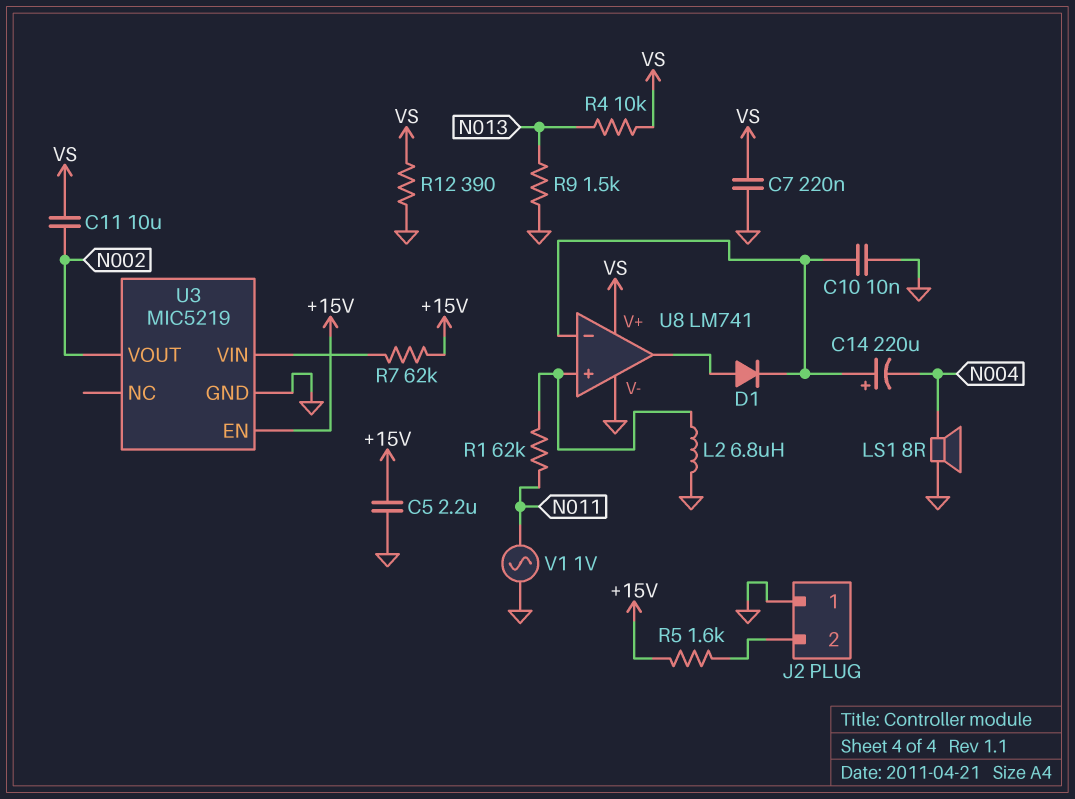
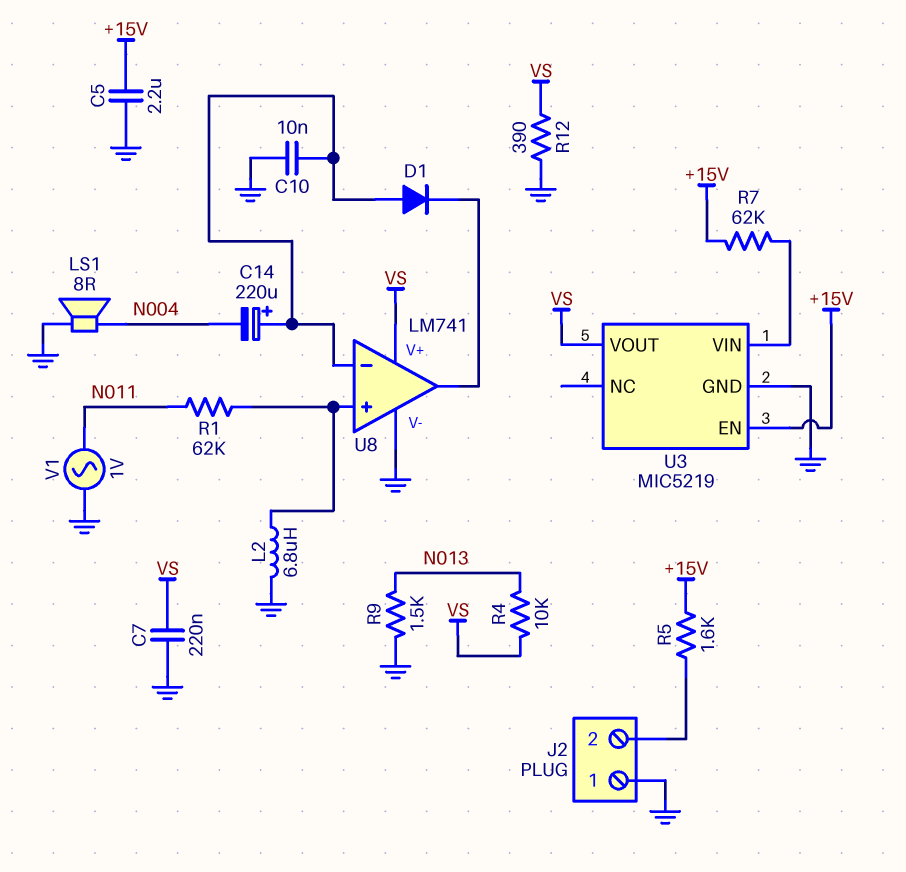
C11: 10uF (N002, VS) -> none
D1: diode (A U8/out, K U8/in-) -> diode (A U8/in-, K U8/out)
U3 pin VOUT: N002 -> VS

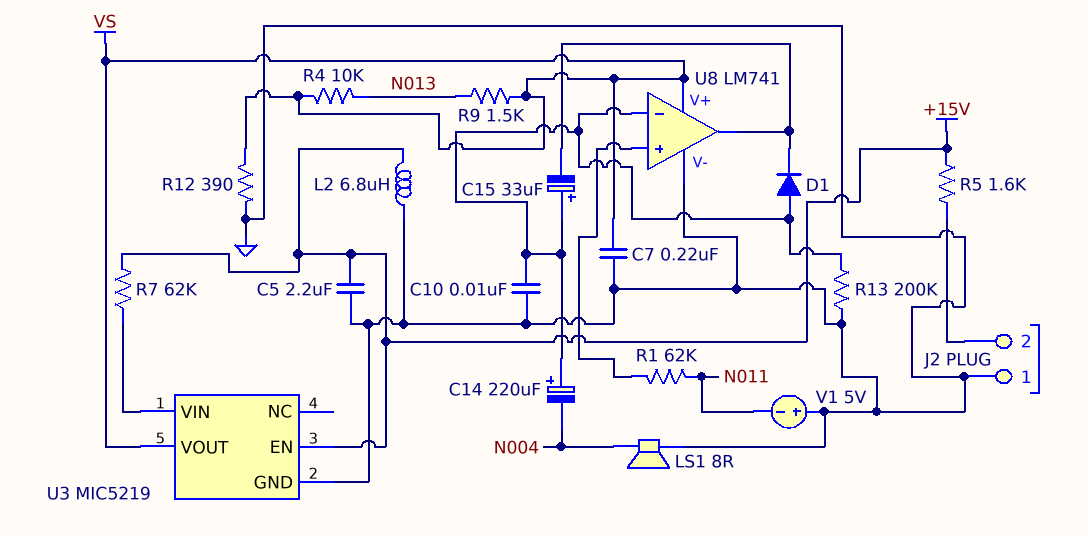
C15: none -> 33uF (plus U8/in-, minus U8/out)
L2: 6.8uH (GND, U8/in+) -> 6.8uH (+15V, GND)
R9: 1.5k (GND, N013) -> 1.5k (N013, VS)
R13: none -> 200k (GND, U8/in-)
V1: AC 1V (GND, N011) -> 5V (plus GND, minus N011)

